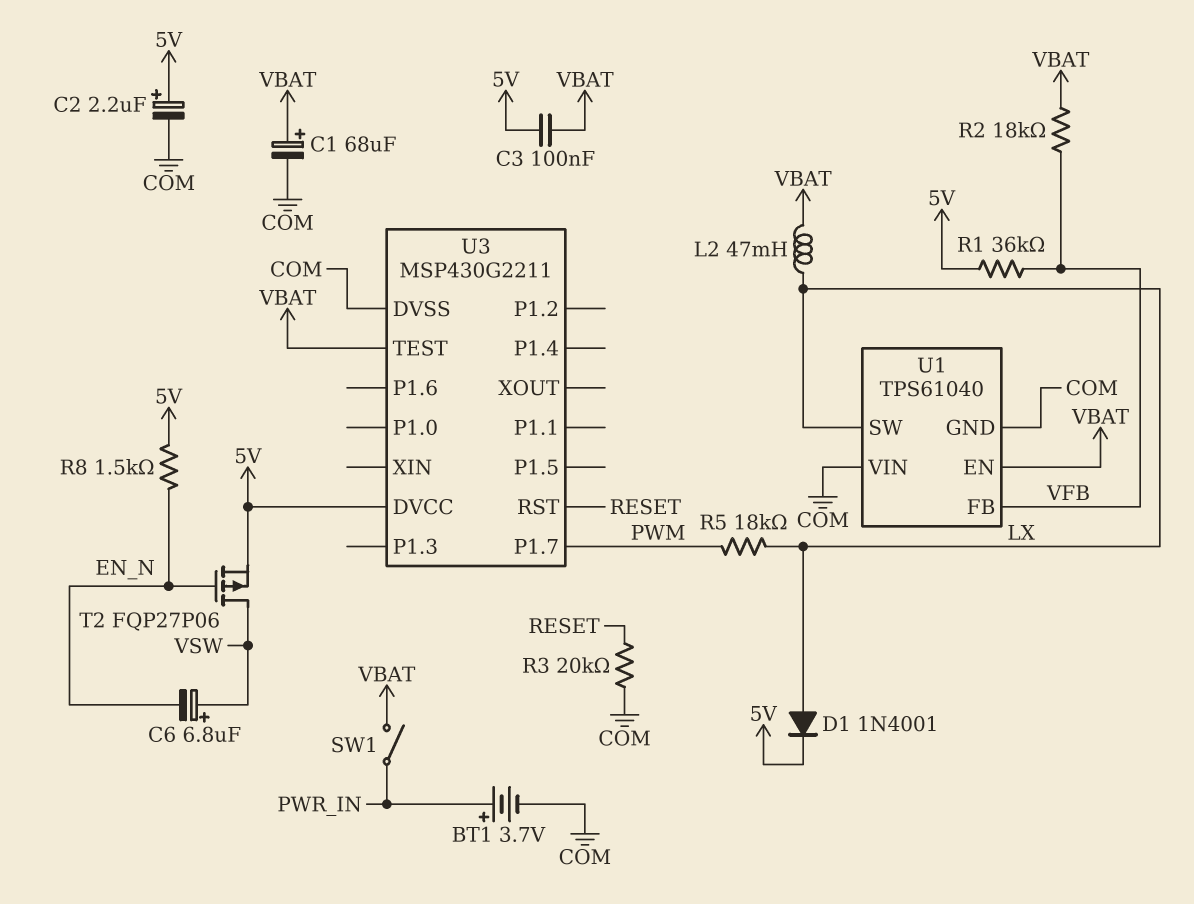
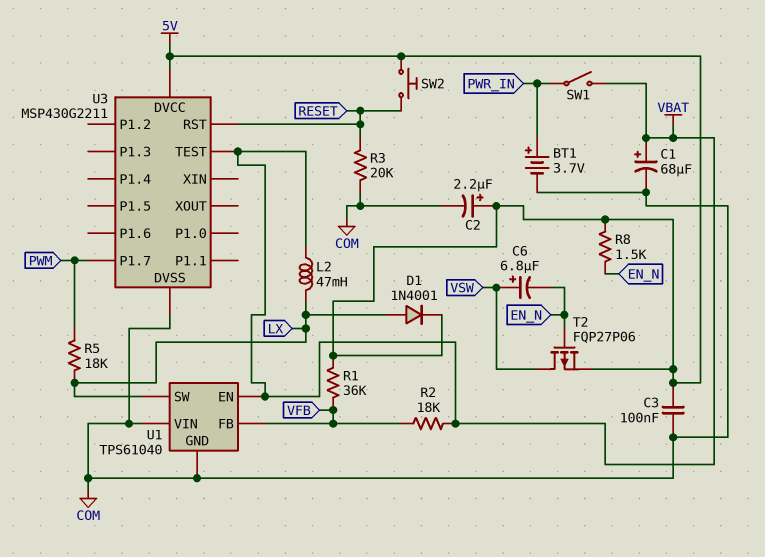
C3: 100nF (5V, VBAT) -> 100nF (5V, COM)
SW2: none -> button (5V, RESET)

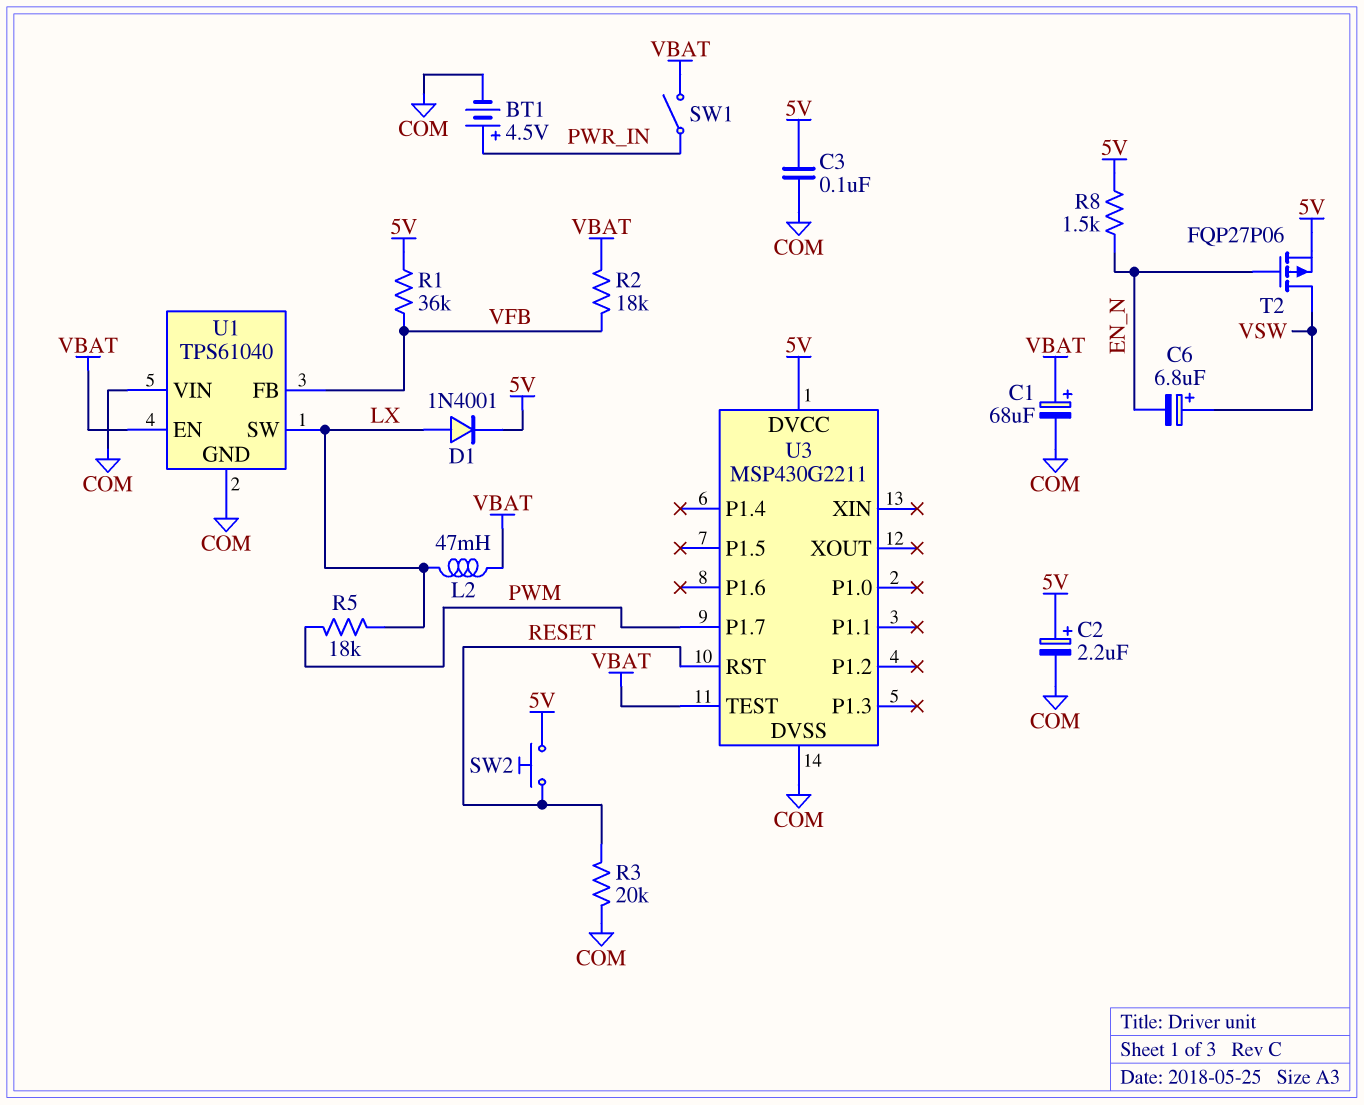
BT1: 3.7V (plus PWR_IN, minus COM) -> 4.5V (plus PWR_IN, minus COM)

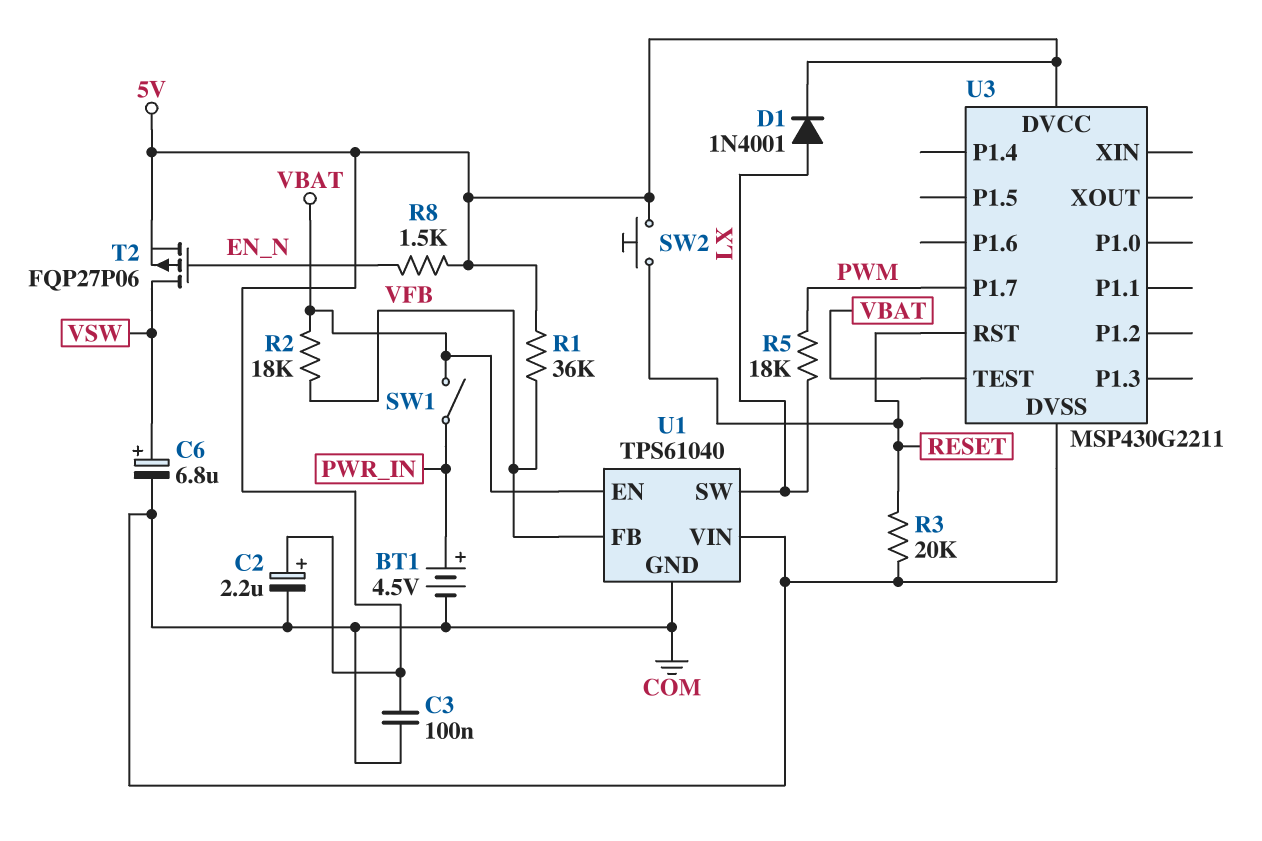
C1: 68uF (plus VBAT, minus COM) -> none
C6: 6.8uF (plus VSW, minus EN_N) -> 6.8uF (plus VSW, minus COM)
L2: 47mH (LX, VBAT) -> none

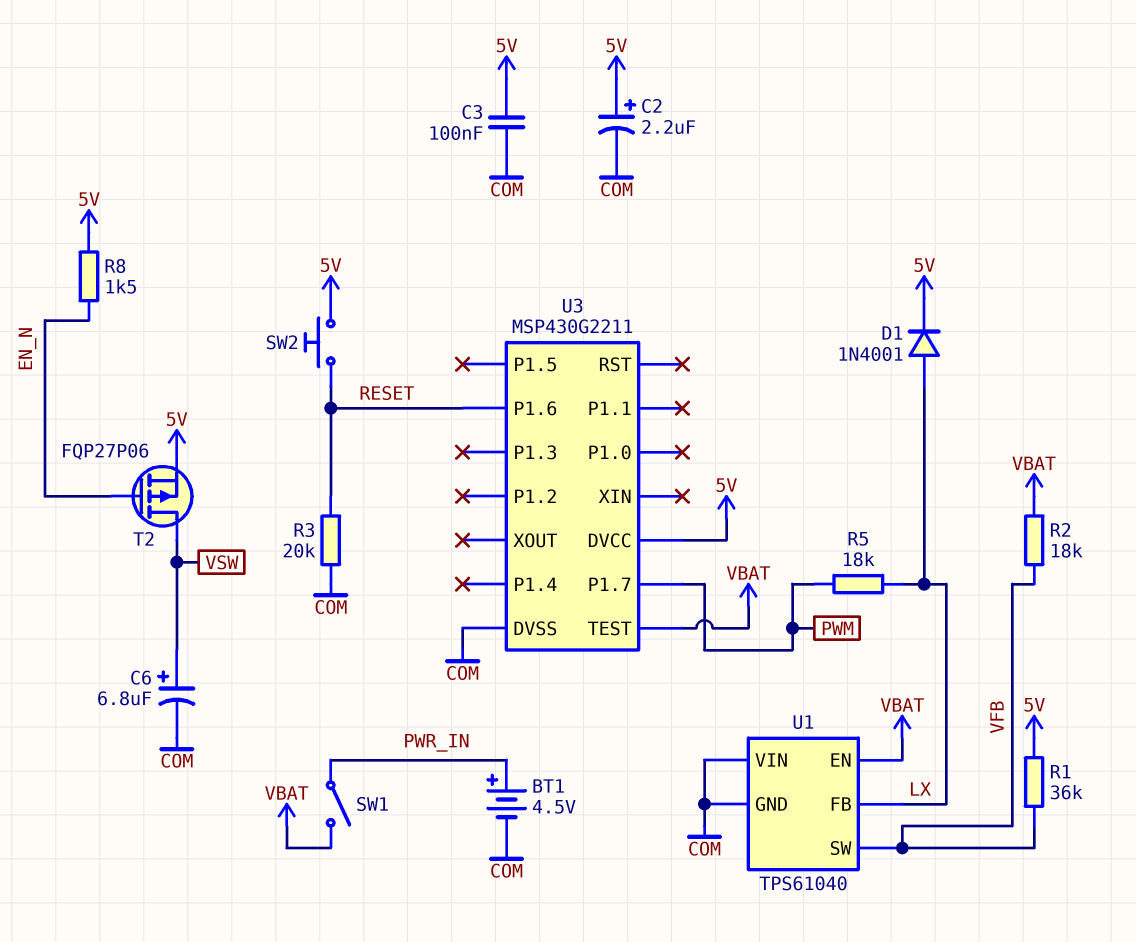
U1 pin FB: VFB -> LX
U1 pin SW: LX -> VFB
U3 pin P1.6: none -> RESET
U3 pin RST: RESET -> none

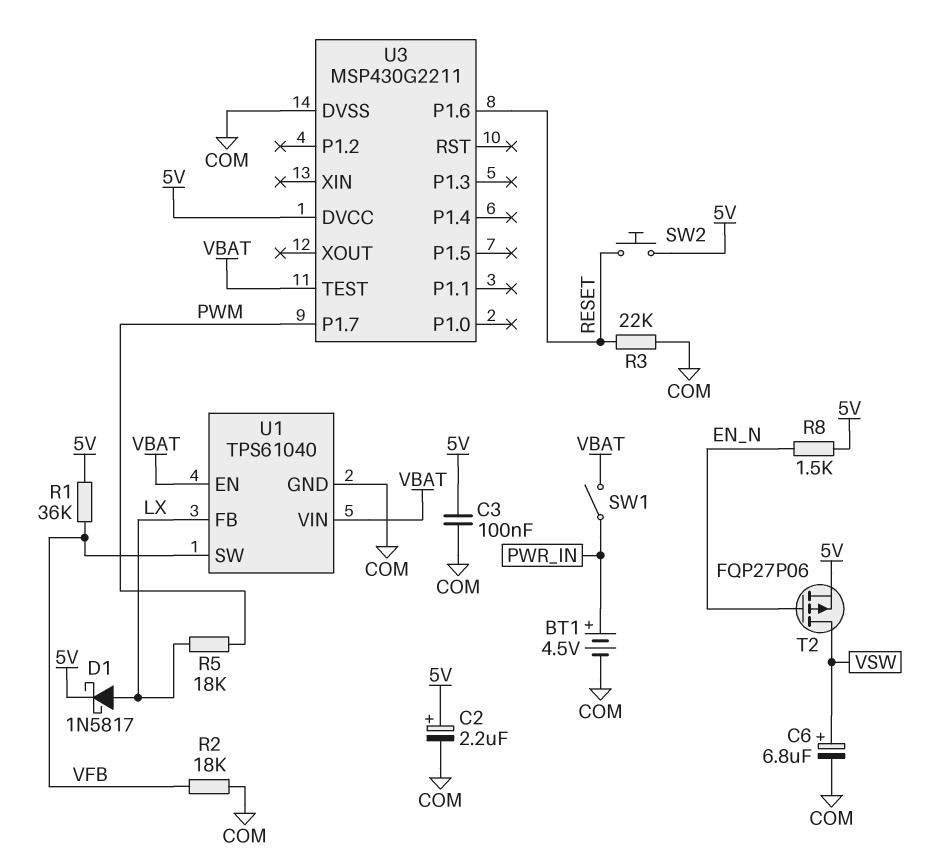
D1: diode 1N4001 (A LX, K 5V) -> schottky 1N5817 (A LX, K 5V)
R2: 18k (VBAT, VFB) -> 18k (COM, VFB)
R3: 20k (COM, RESET) -> 22k (COM, RESET)
U1 pin VIN: COM -> VBAT

